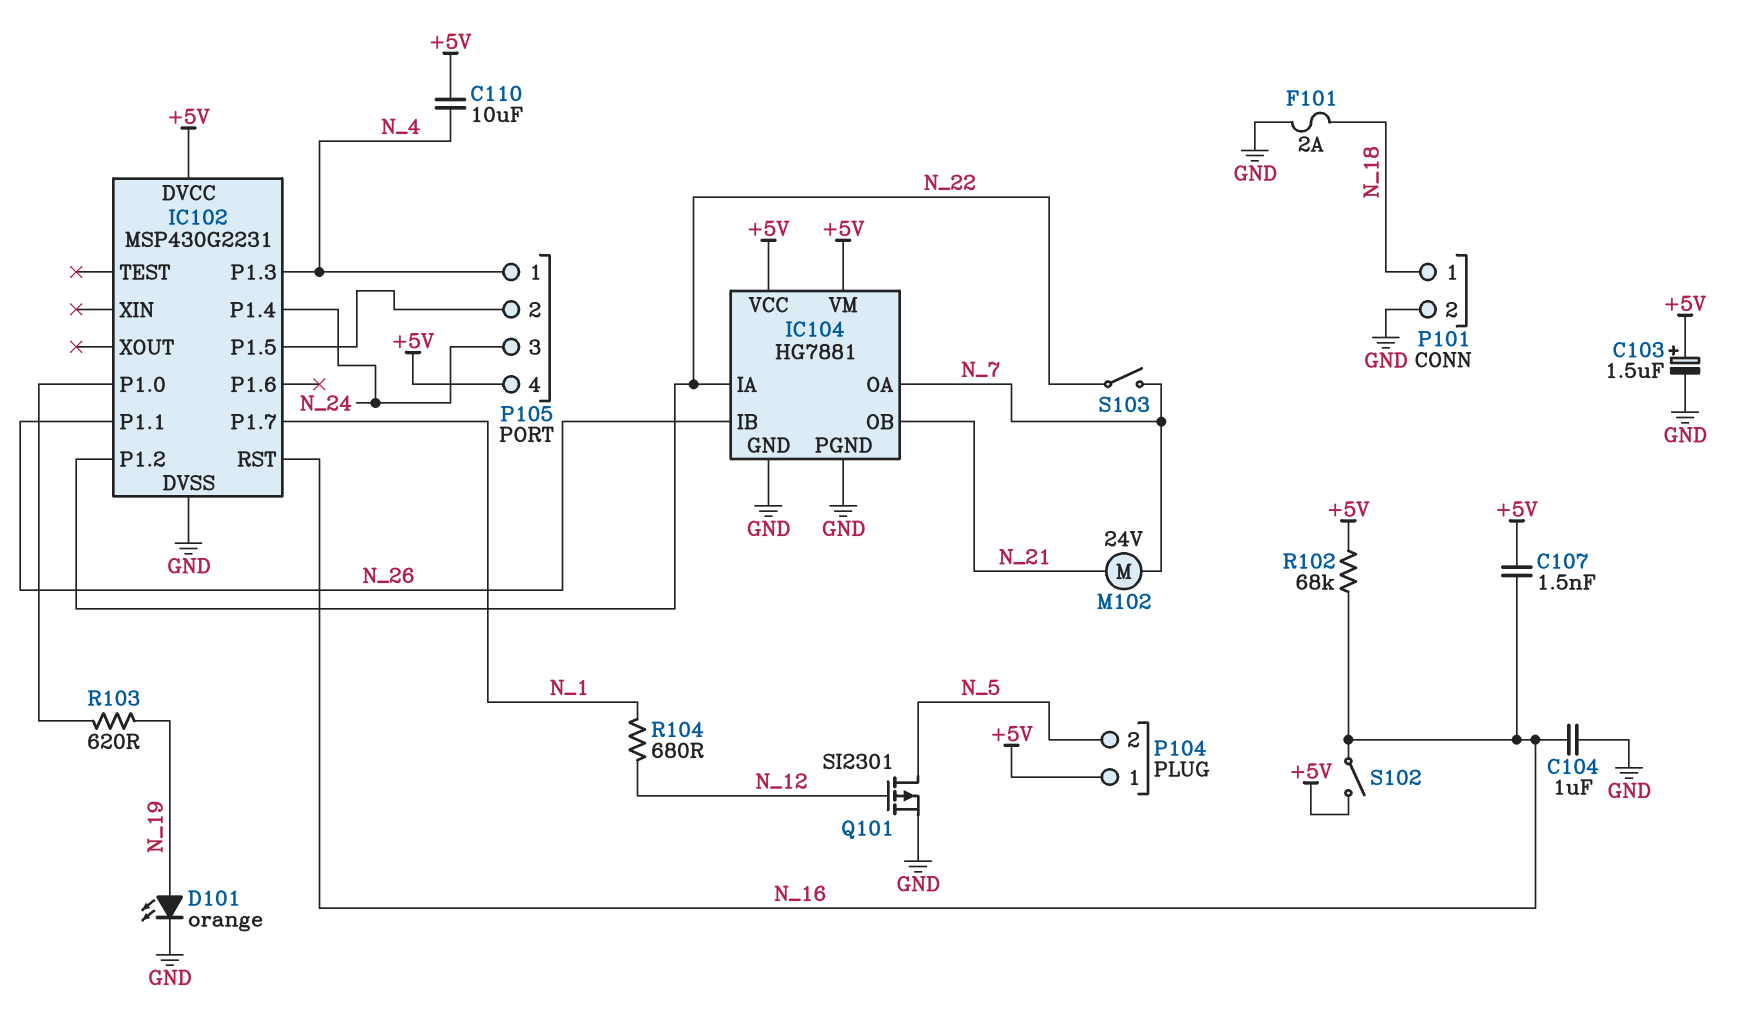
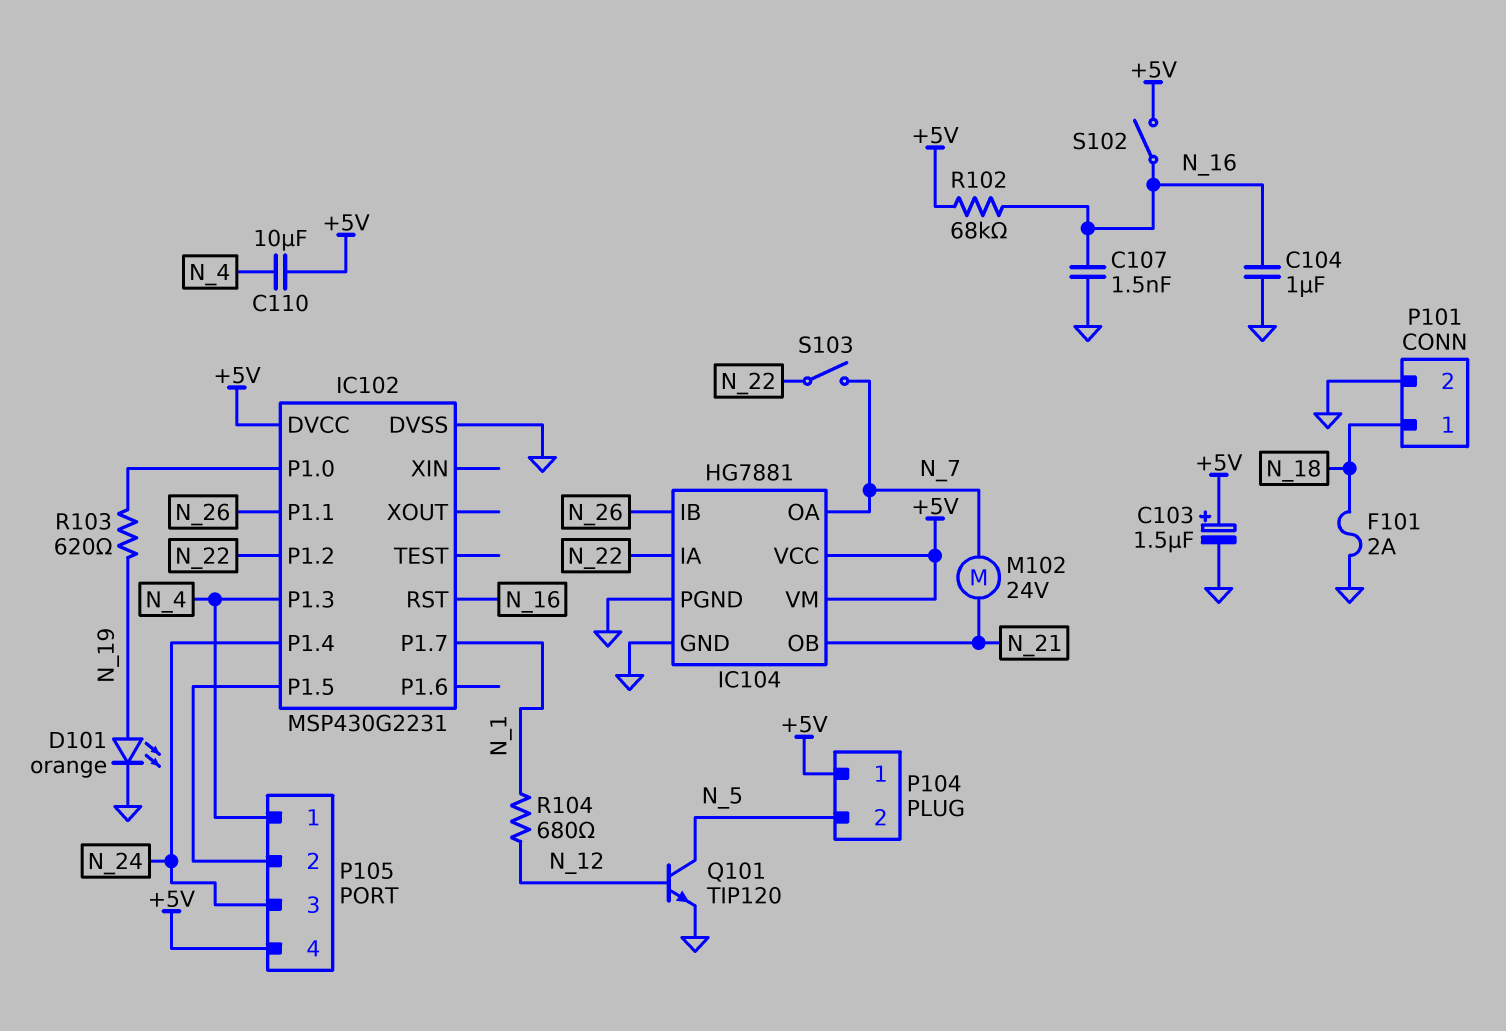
C107: 1.5nF (+5V, N_16) -> 1.5nF (GND, N_16)
Q101: PMOS SI2301 (G N_12, D N_5, S GND) -> NPN TIP120 (B N_12, C N_5, E GND)

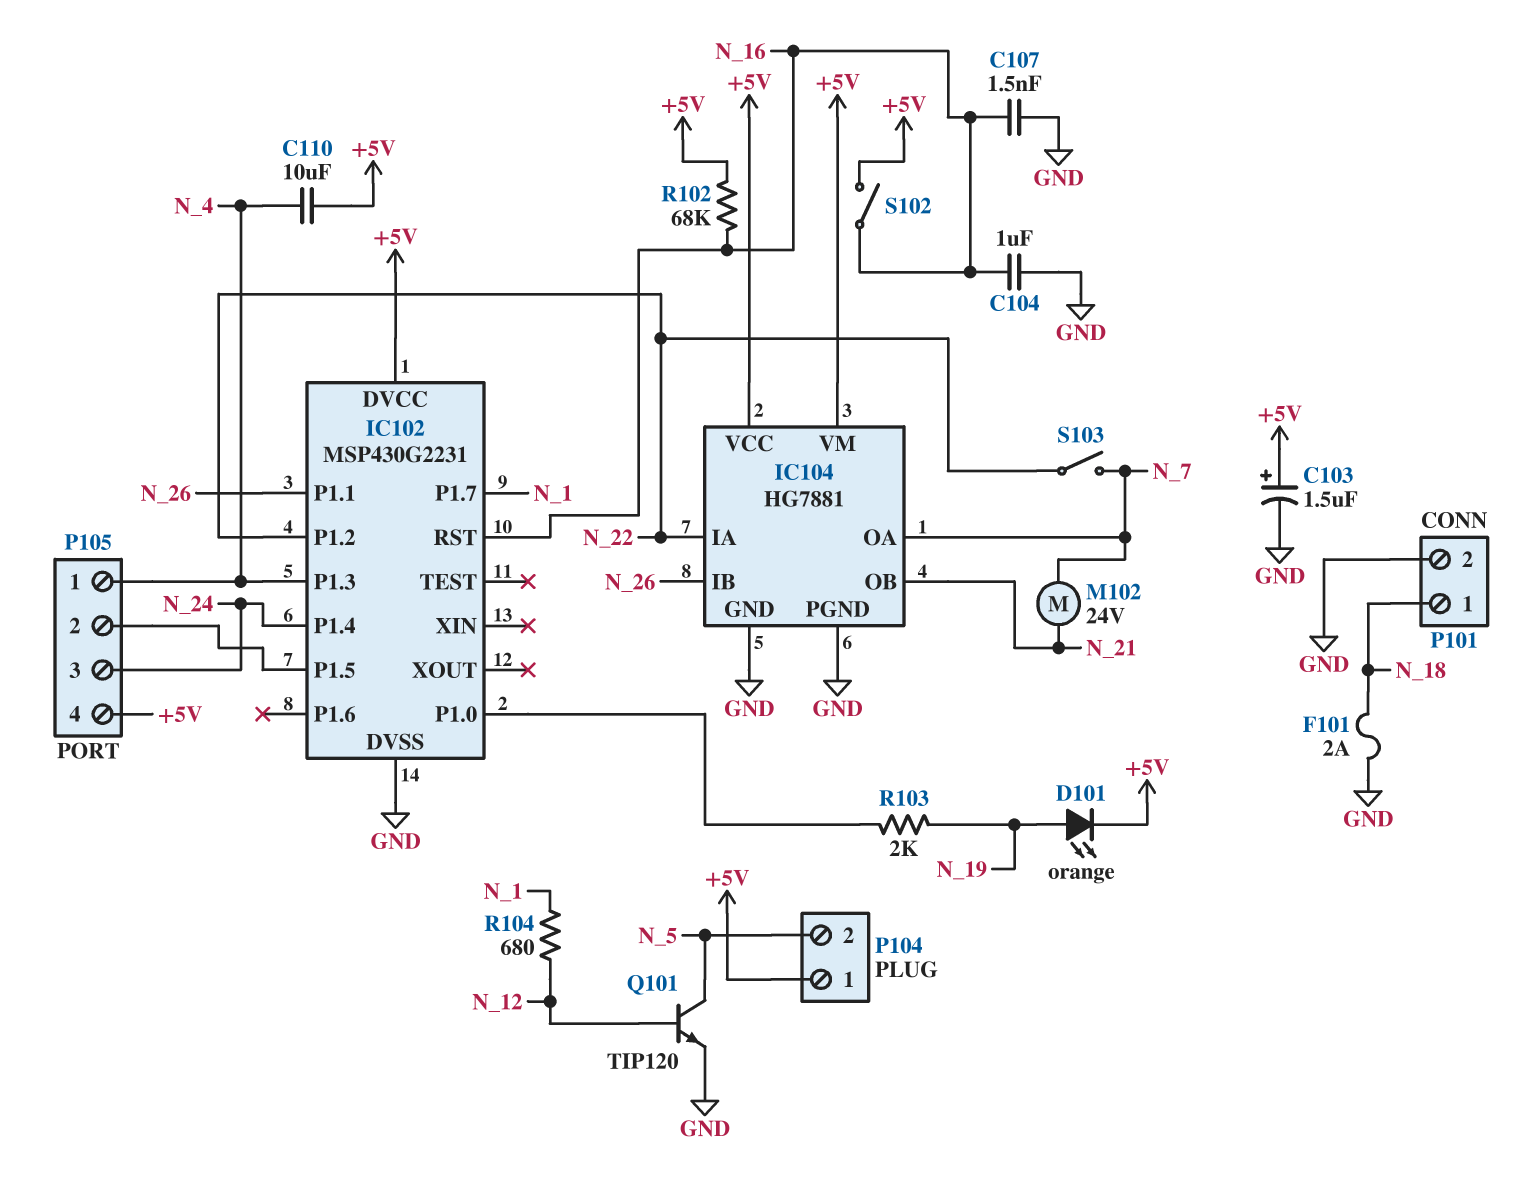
D101: LED orange (A N_19, K GND) -> LED orange (A N_19, K +5V)
R103: 620 (IC102/P1.0, N_19) -> 2k (IC102/P1.0, N_19)

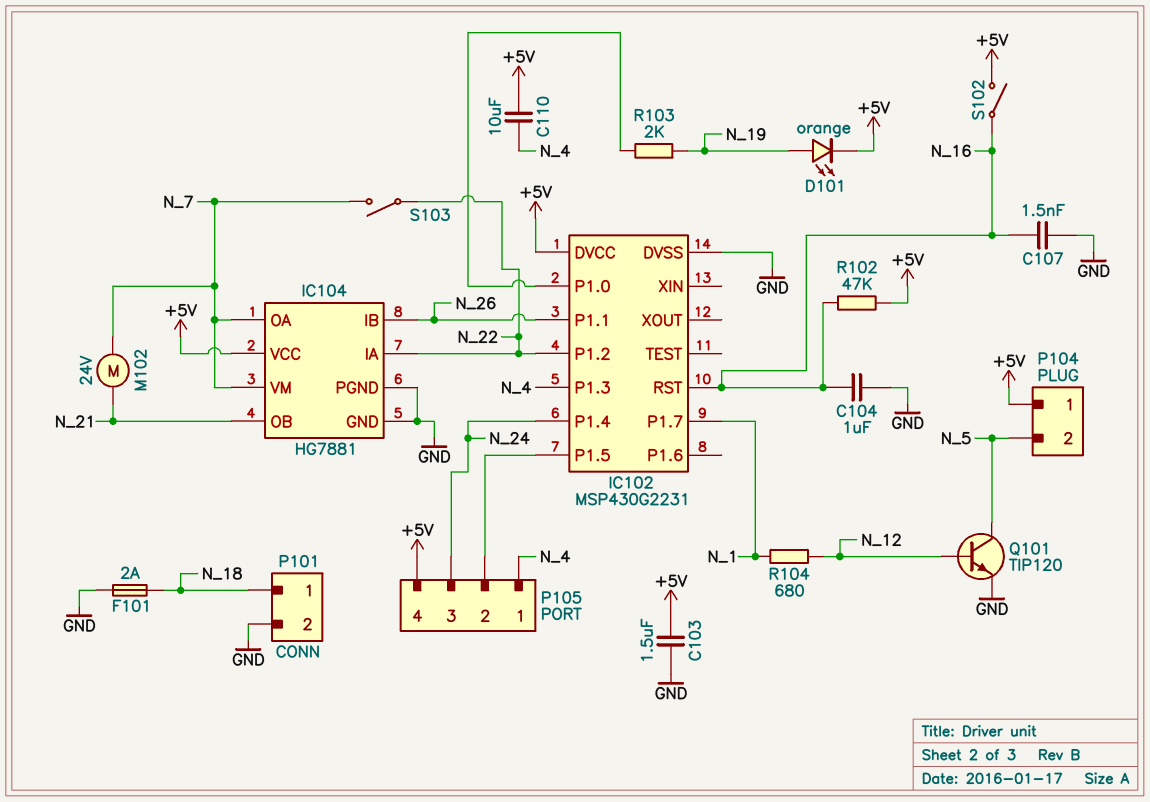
C103: 1.5uF (plus +5V, minus GND) -> 1.5uF (+5V, GND)
IC104 pin VM: +5V -> N_7
R102: 68k (+5V, N_16) -> 47k (+5V, N_16)

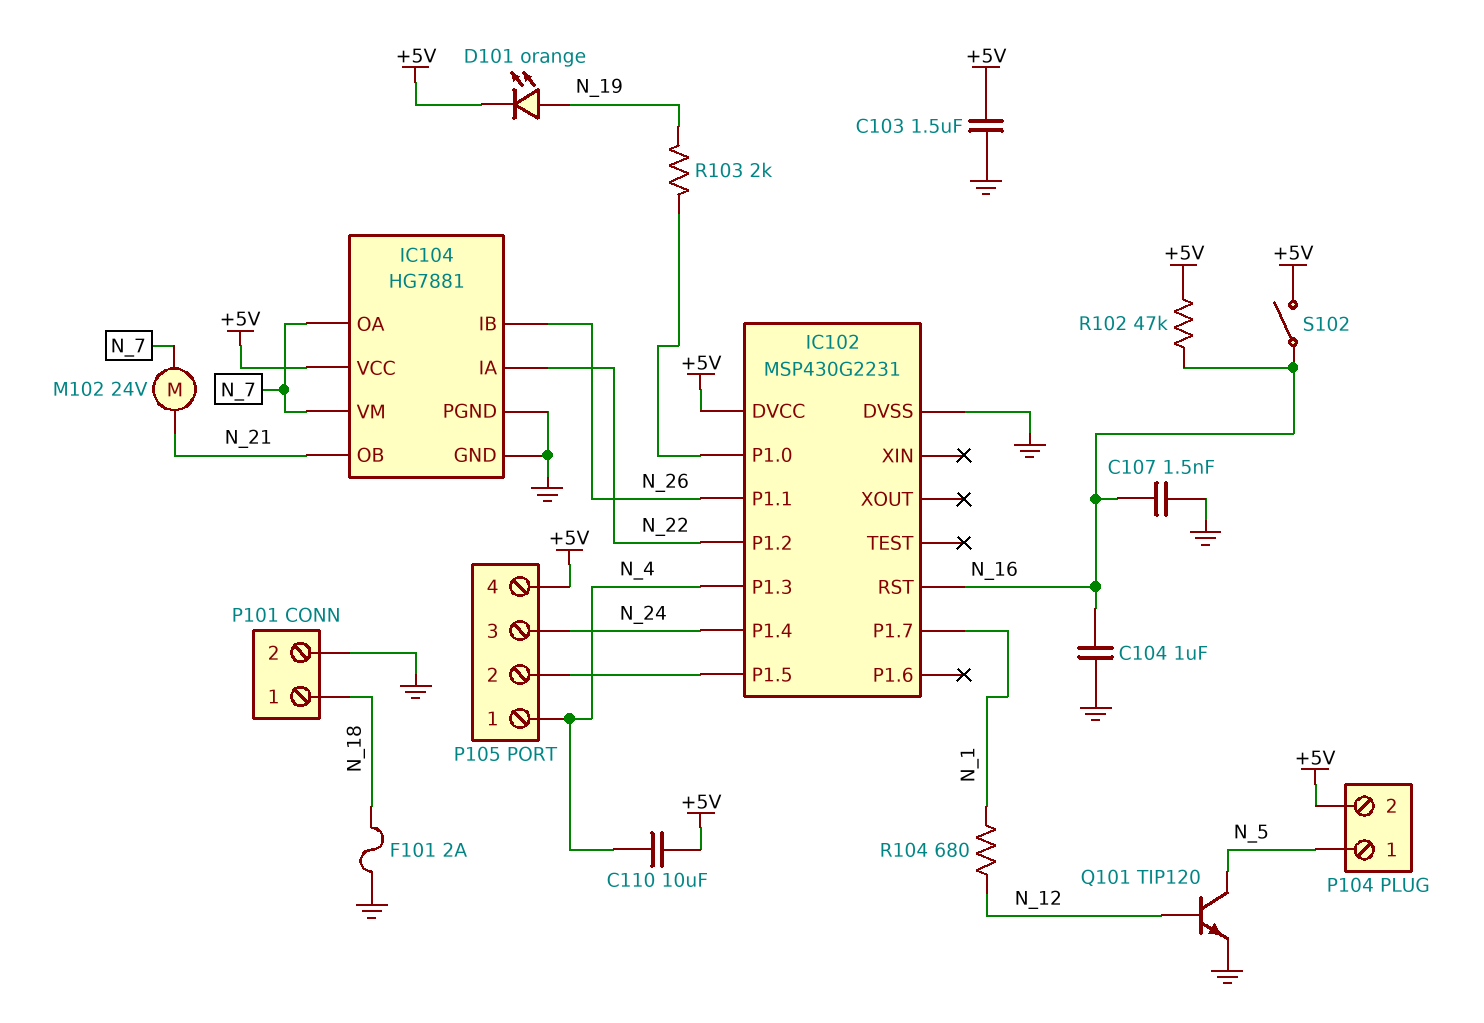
P104 pin 1: +5V -> N_5
P104 pin 2: N_5 -> +5V
S103: switch (N_7, N_22) -> none

